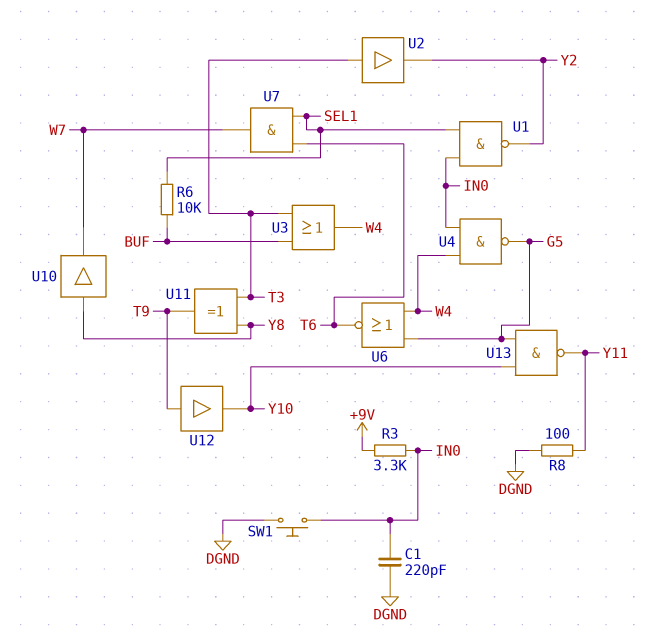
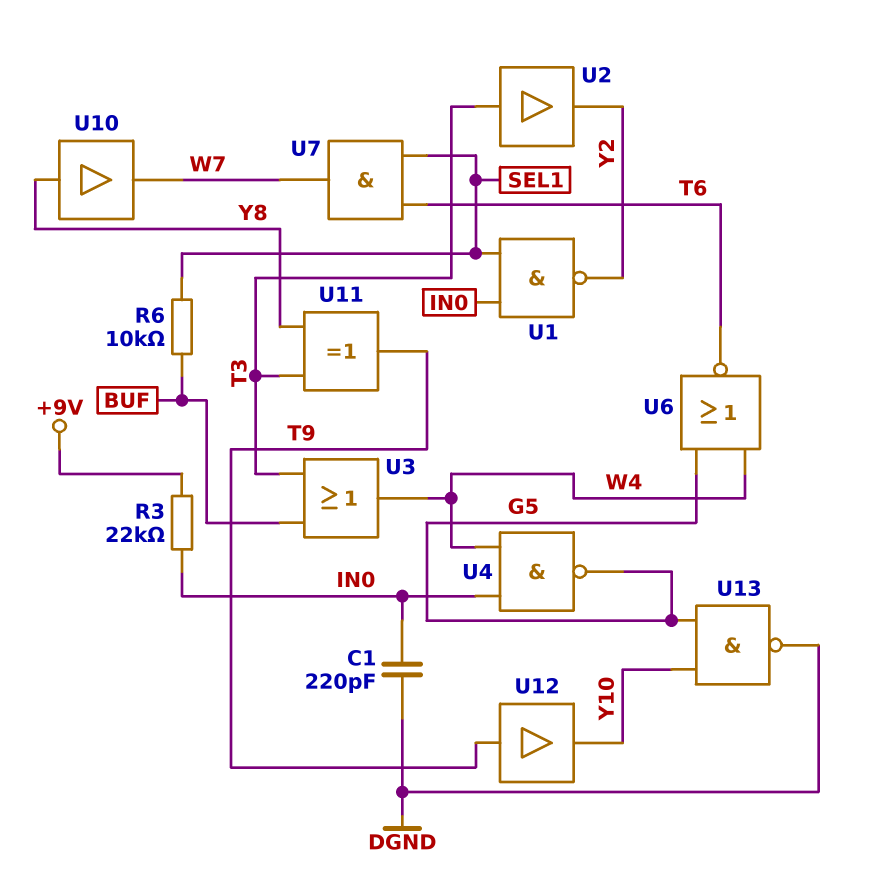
R3: 3.3k (+9V, IN0) -> 22k (+9V, IN0)
R8: 100 (DGND, Y11) -> none
SW1: button (DGND, IN0) -> none
U13: NAND (in G5, in Y10, out Y11) -> NAND (in G5, in Y10, out DGND)

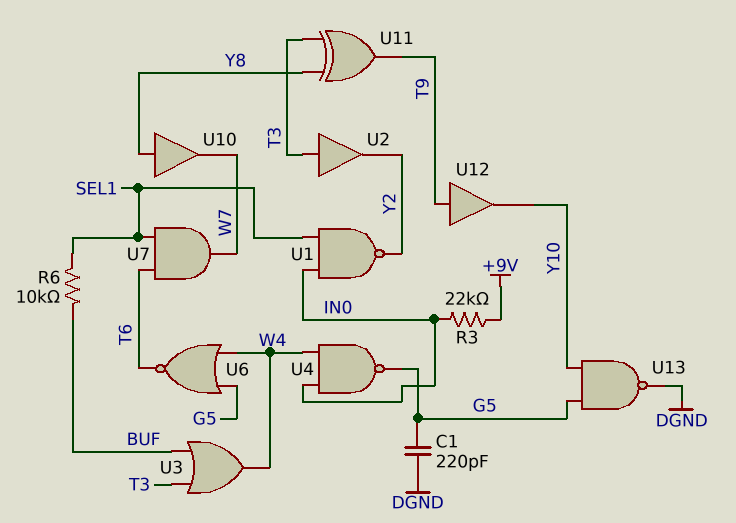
C1: 220pF (DGND, IN0) -> 220pF (DGND, G5)

